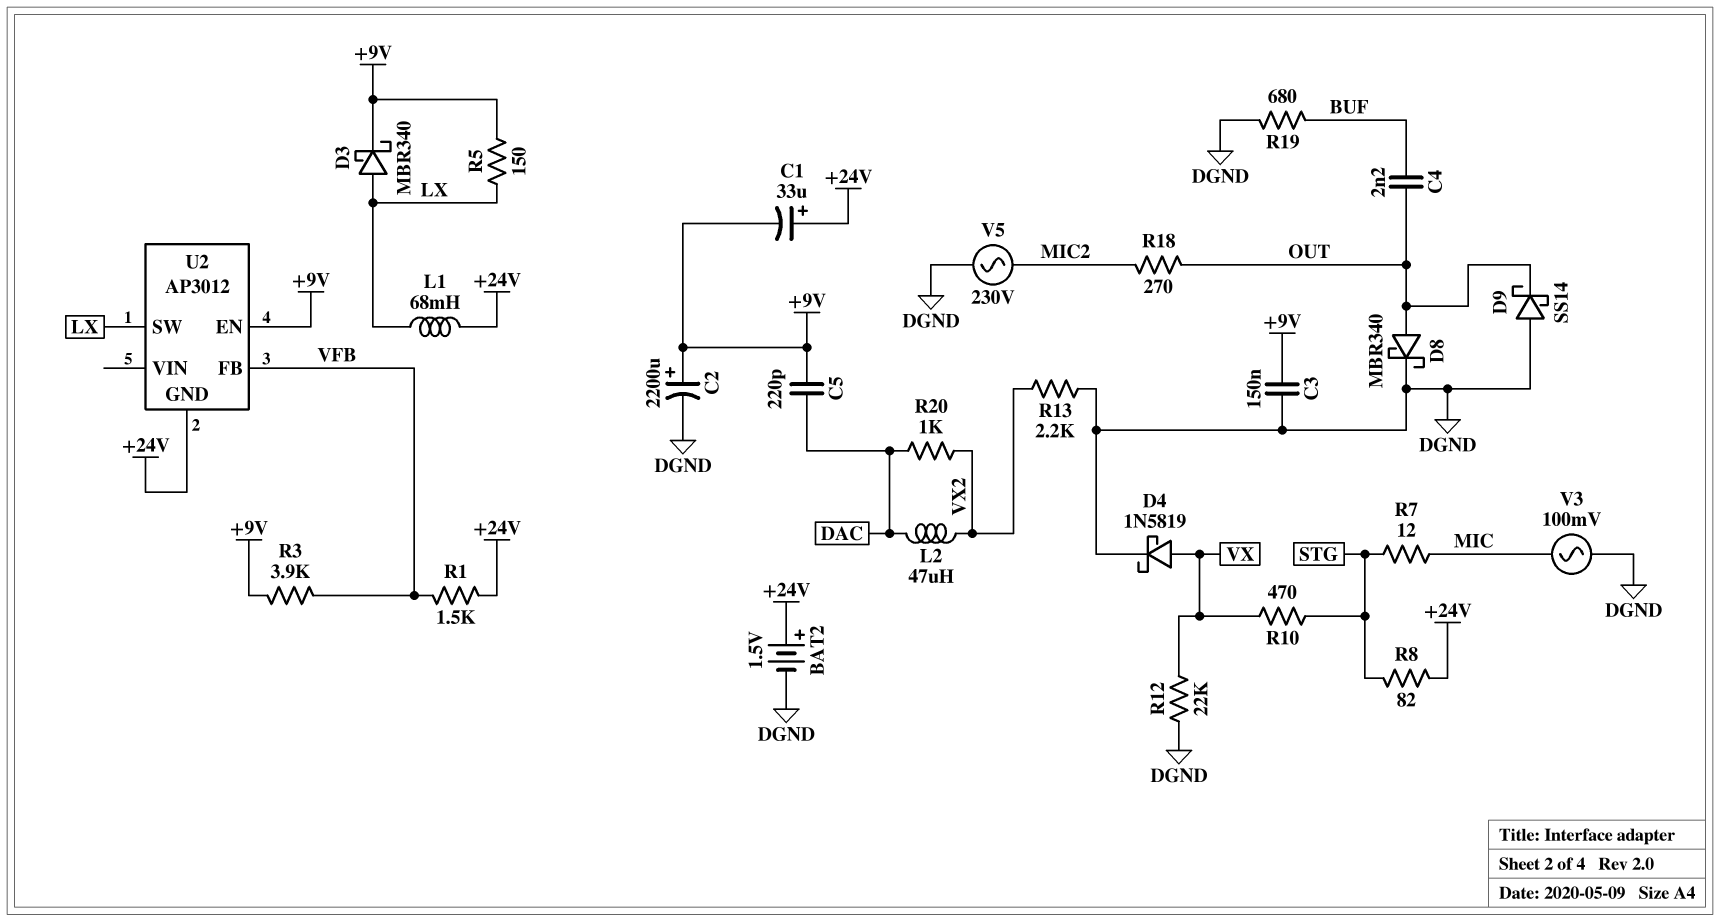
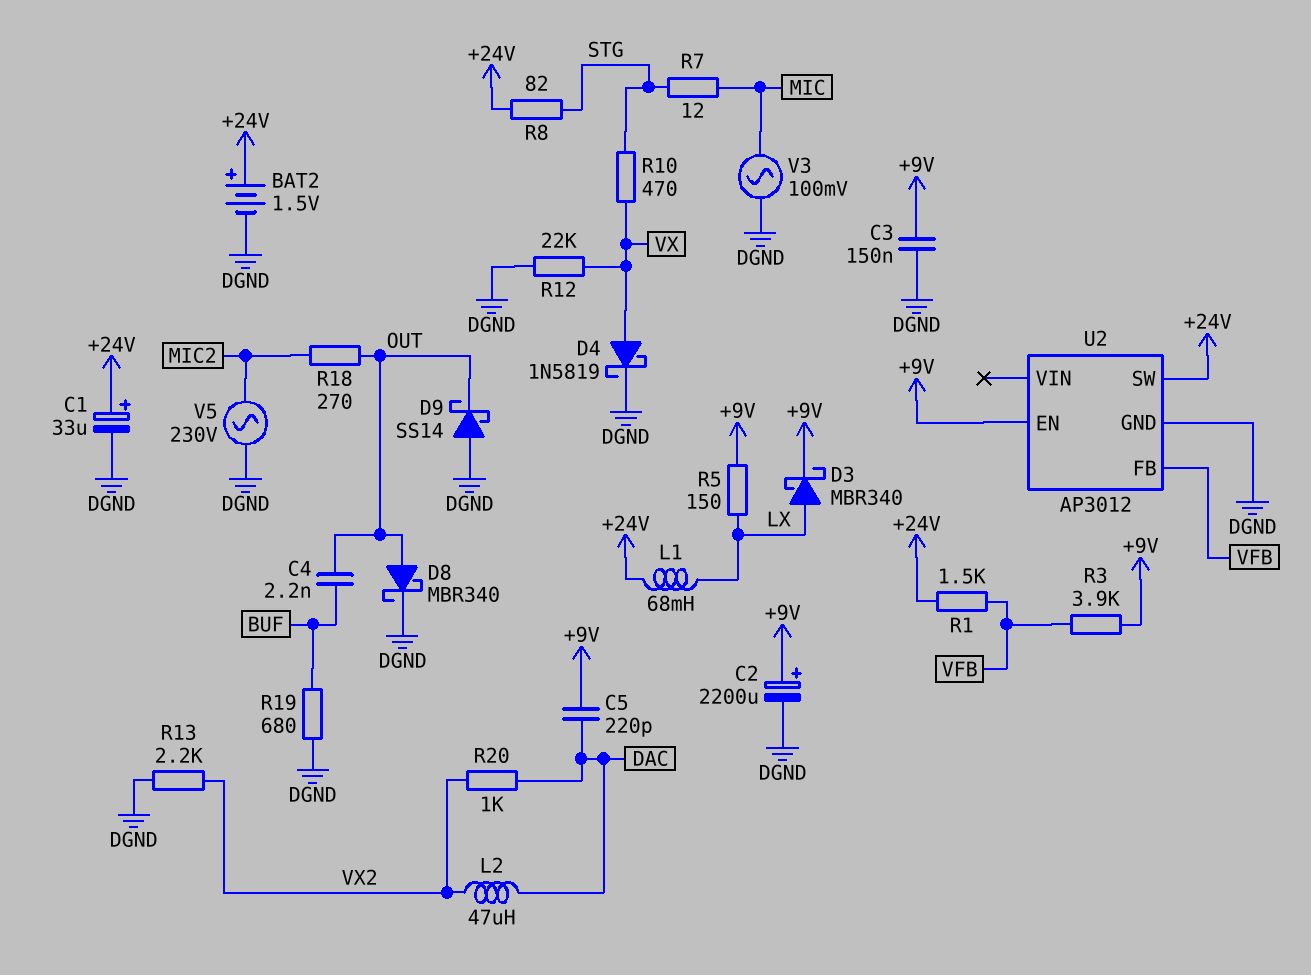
C1: 33uF (plus +24V, minus +9V) -> 33uF (plus +24V, minus DGND)
U2 pin GND: +24V -> DGND
U2 pin SW: LX -> +24V

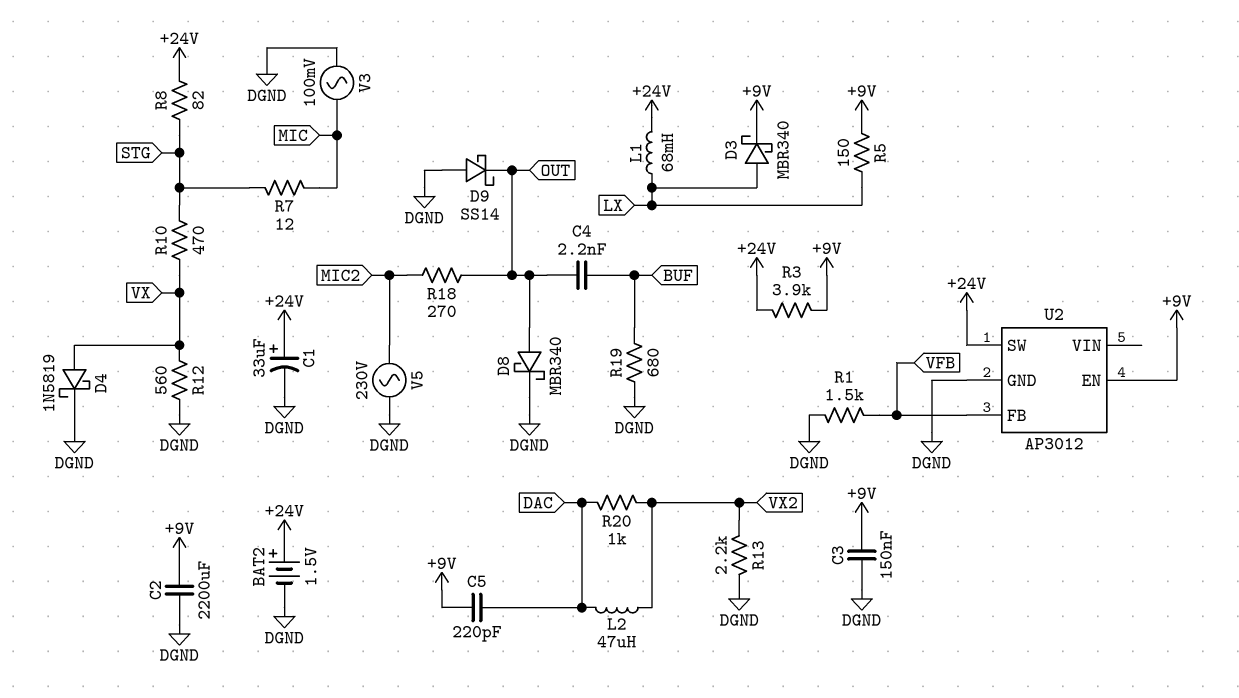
C2: 2200uF (plus +9V, minus DGND) -> 2200uF (+9V, DGND)
R1: 1.5k (+24V, VFB) -> 1.5k (DGND, VFB)
R3: 3.9k (+9V, VFB) -> 3.9k (+9V, +24V)
R12: 22k (DGND, VX) -> 560 (DGND, VX)

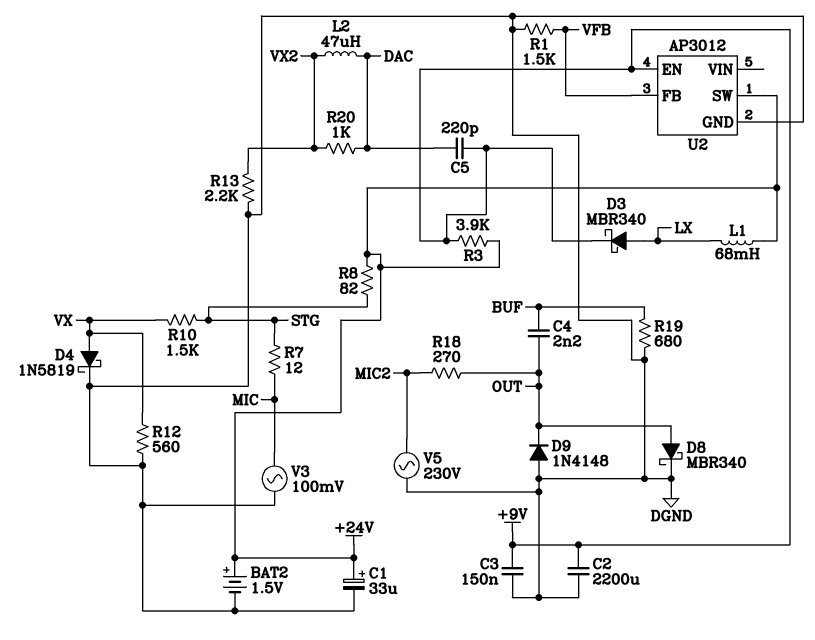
D9: schottky SS14 (A DGND, K OUT) -> diode 1N4148 (A DGND, K OUT)
R5: 150 (+9V, LX) -> none
R10: 470 (STG, VX) -> 1.5k (STG, VX)

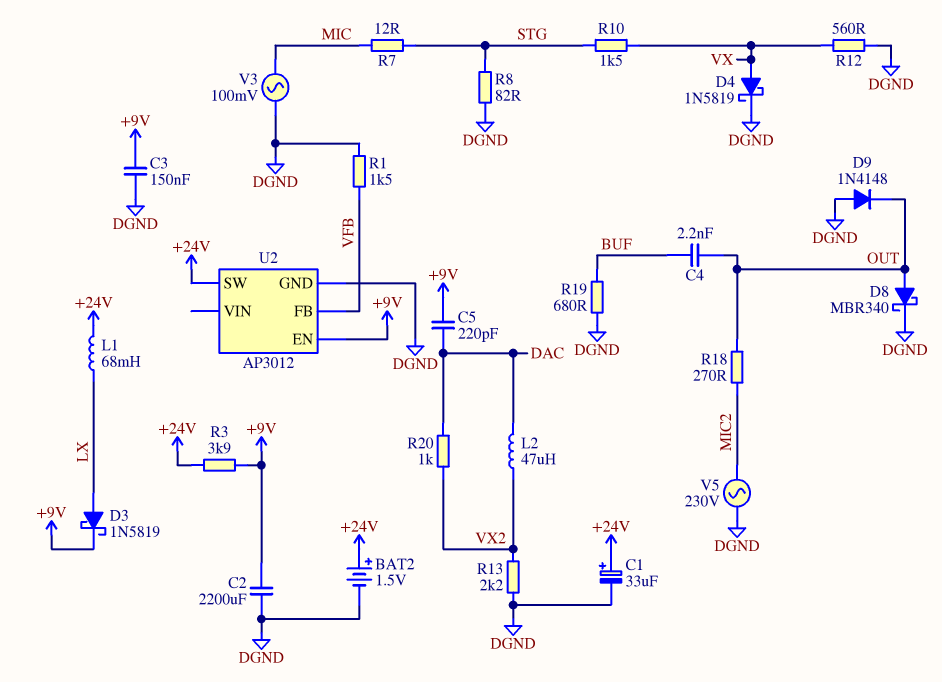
D3: schottky MBR340 (A LX, K +9V) -> schottky 1N5819 (A LX, K +9V)
R8: 82 (+24V, STG) -> 82 (DGND, STG)

